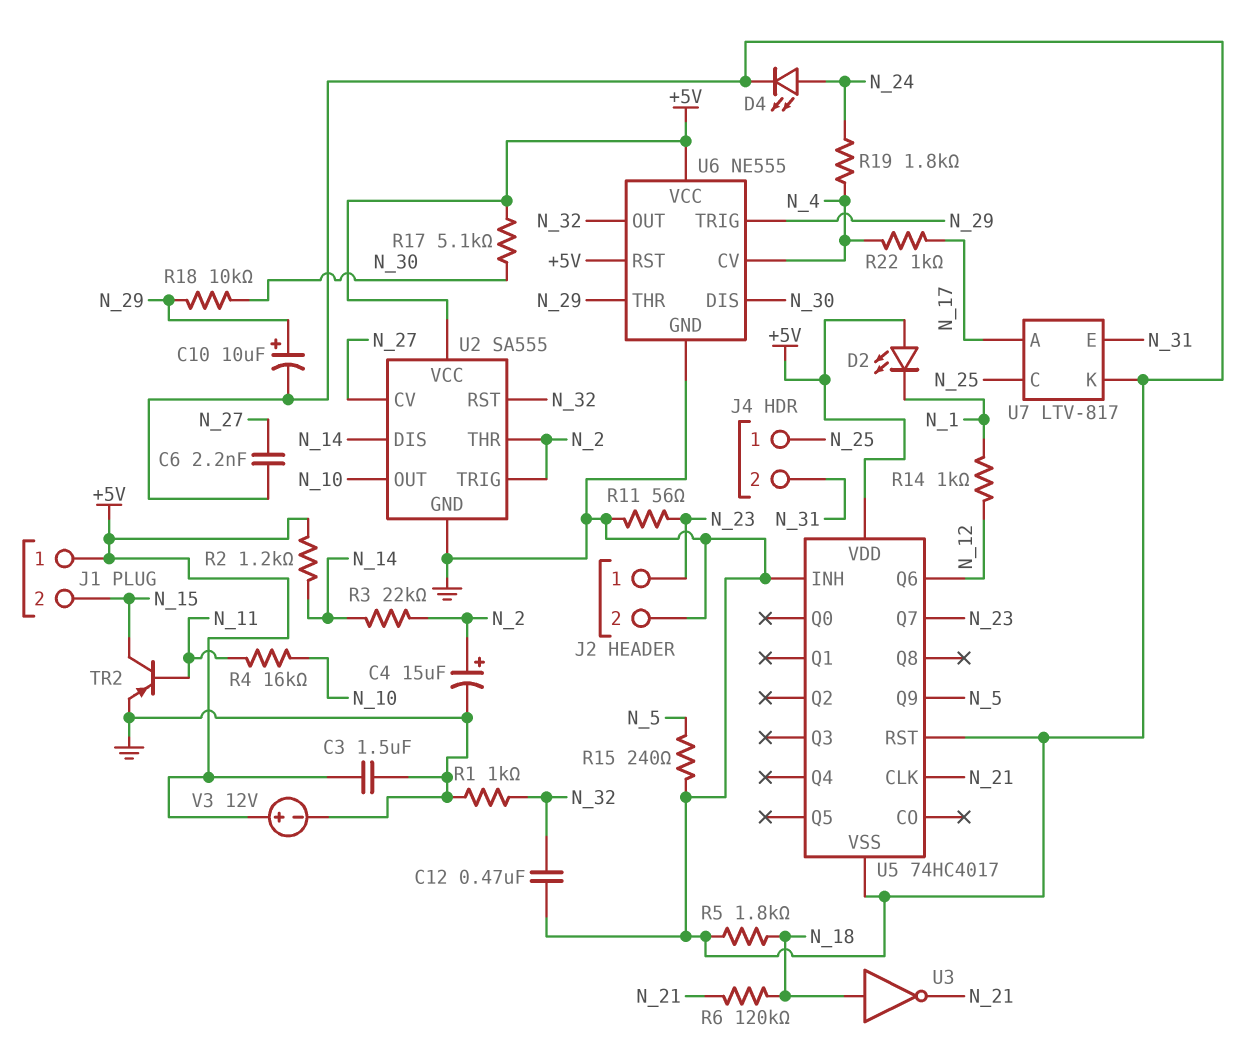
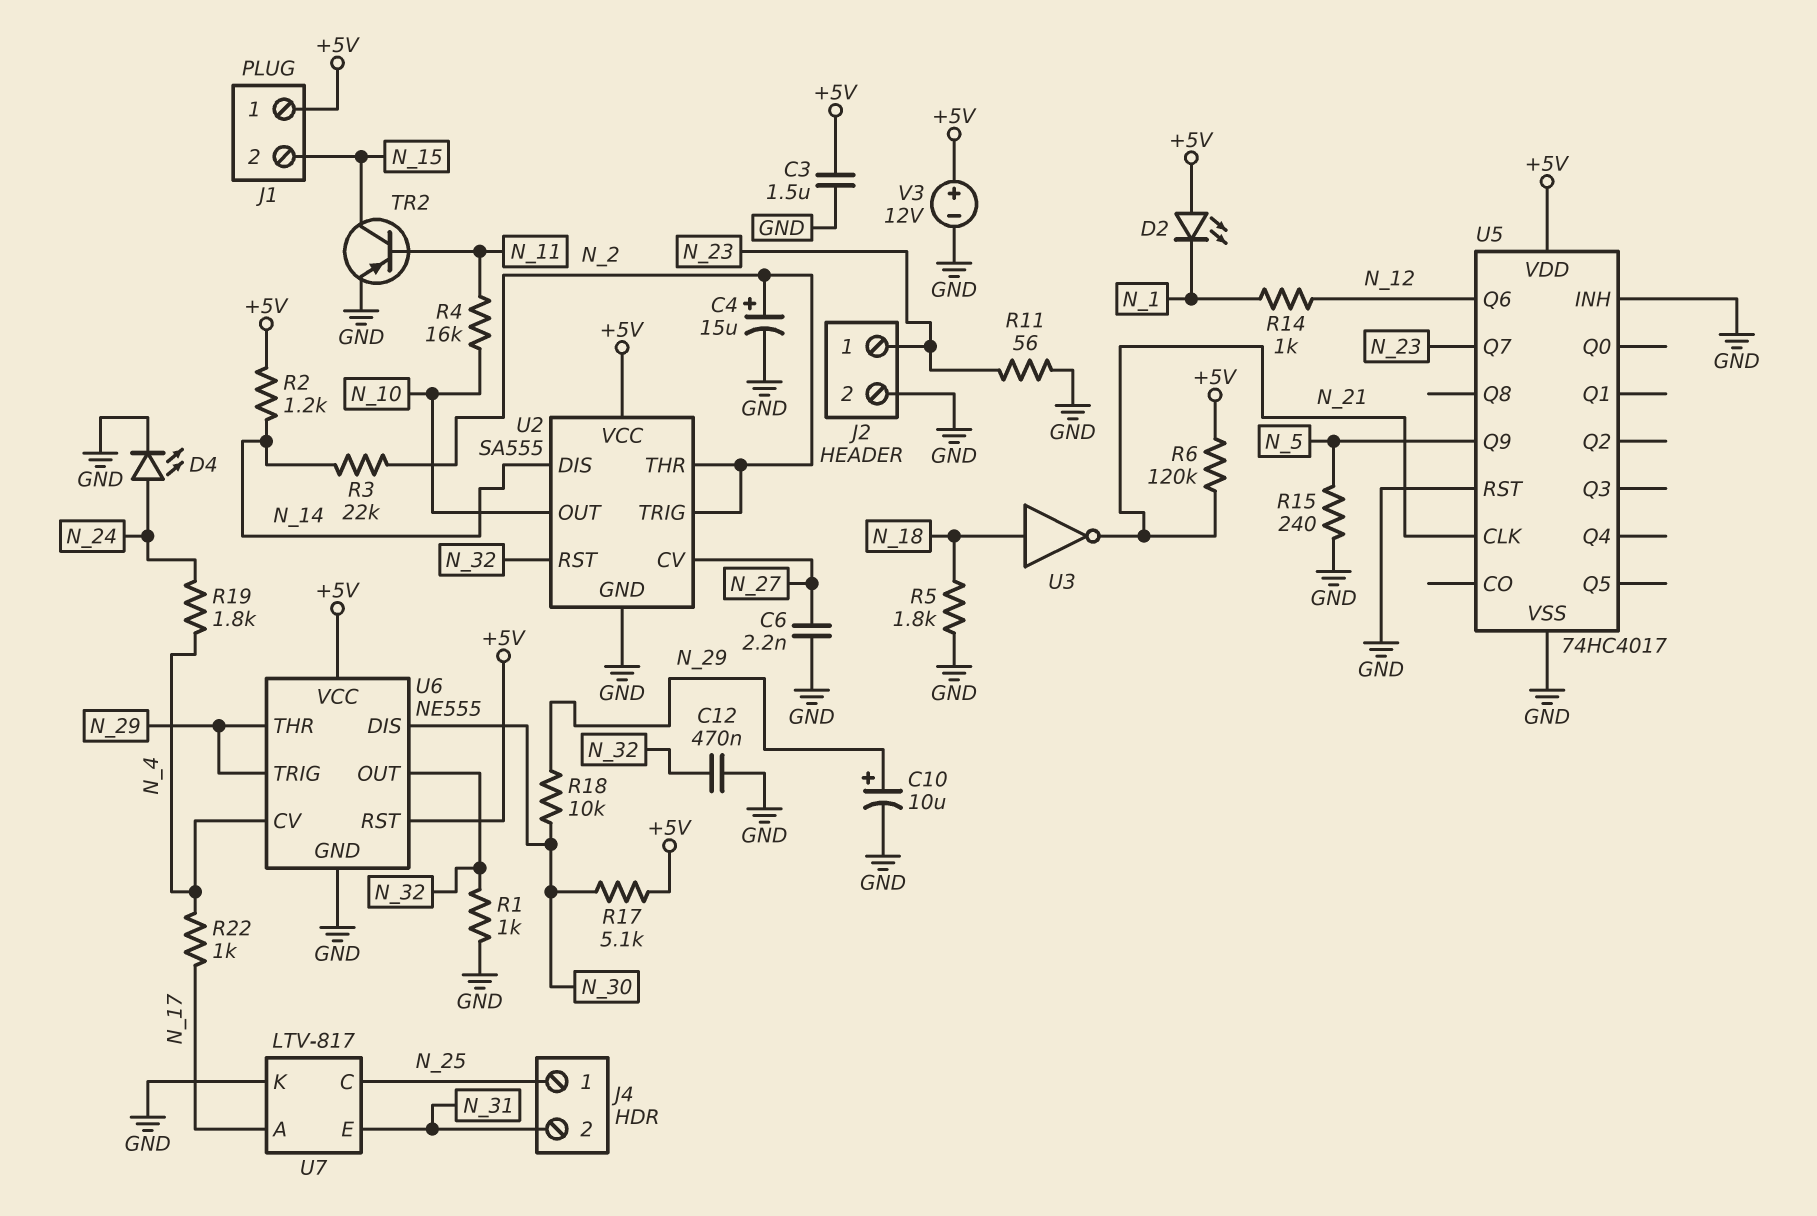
R6: 120k (N_18, N_21) -> 120k (+5V, N_21)

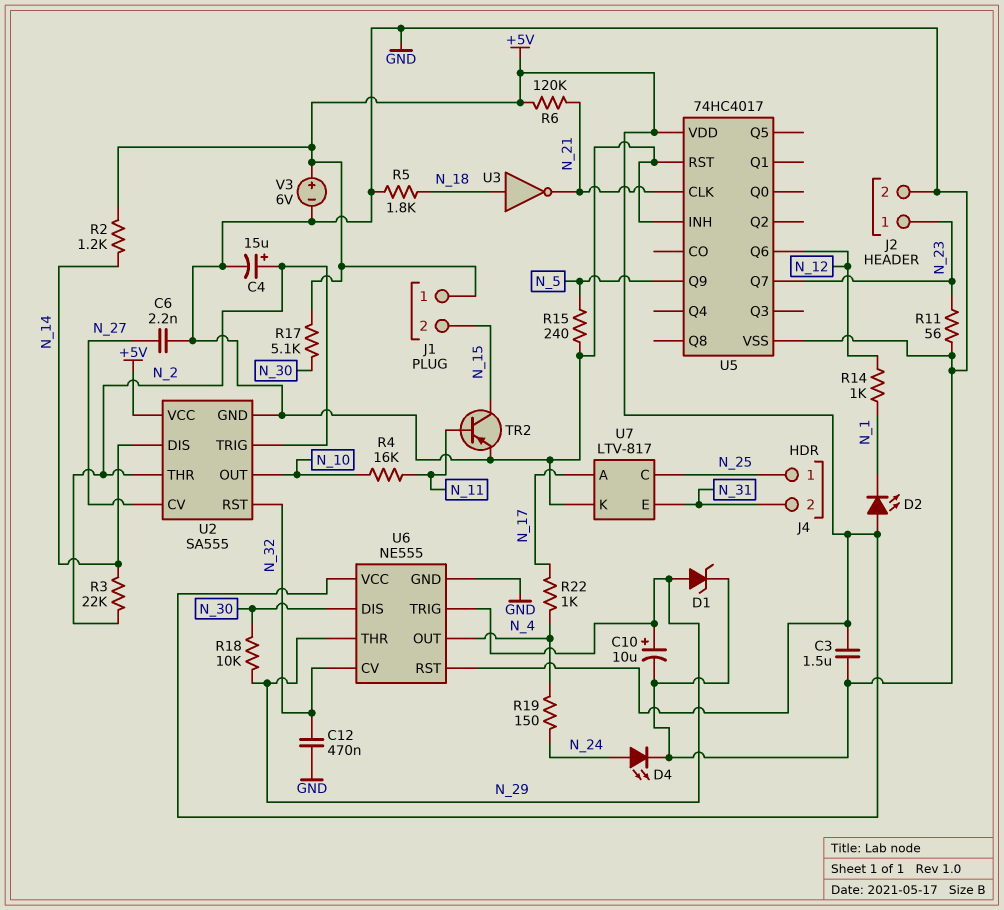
D1: none -> zener (A N_29, K GND)
R1: 1k (GND, N_32) -> none
R19: 1.8k (N_4, N_24) -> 150 (N_4, N_24)
U6 pin CV: N_4 -> N_32
U6 pin OUT: N_32 -> N_4
V3: 12V (plus +5V, minus GND) -> 6V (plus +5V, minus GND)

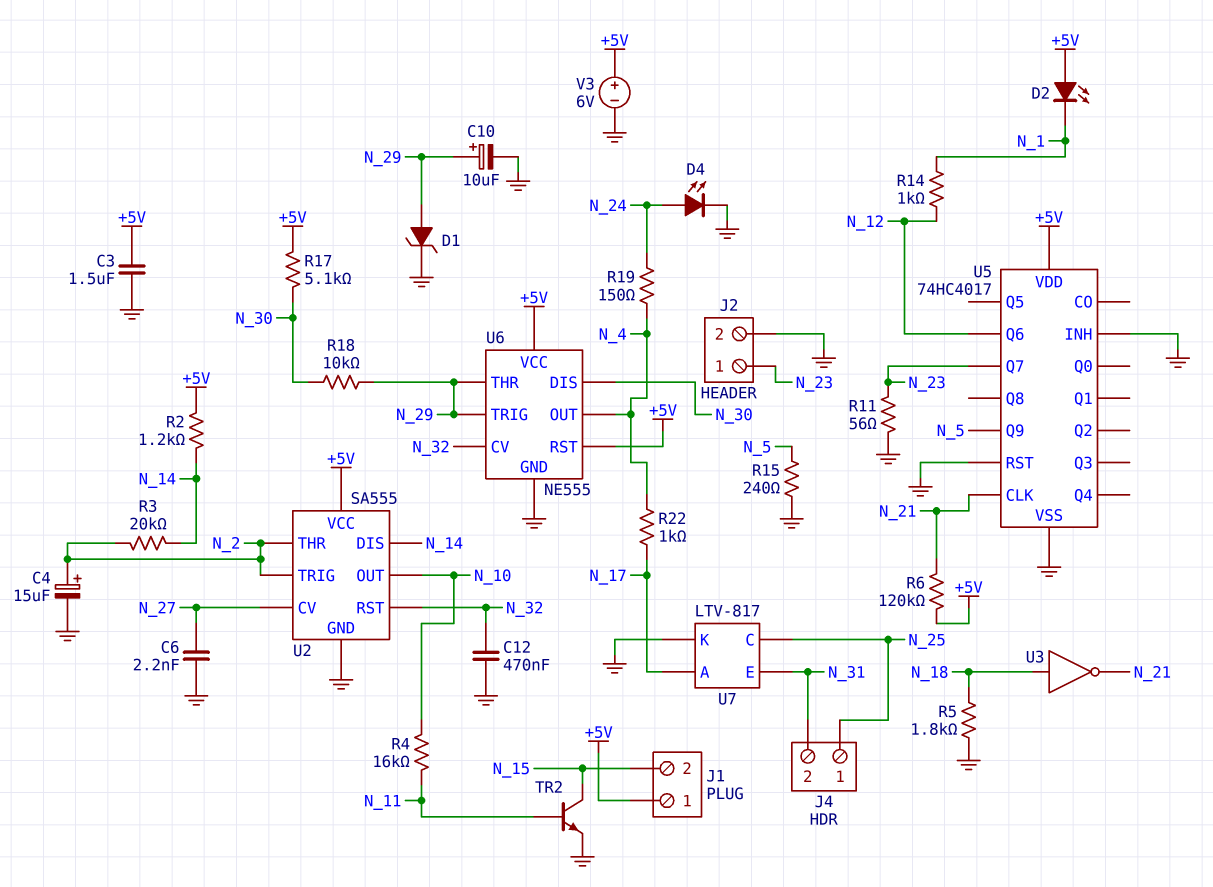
R3: 22k (N_2, N_14) -> 20k (N_2, N_14)
TR2: PNP (B N_11, C N_15, E GND) -> NPN (B N_11, C N_15, E GND)

